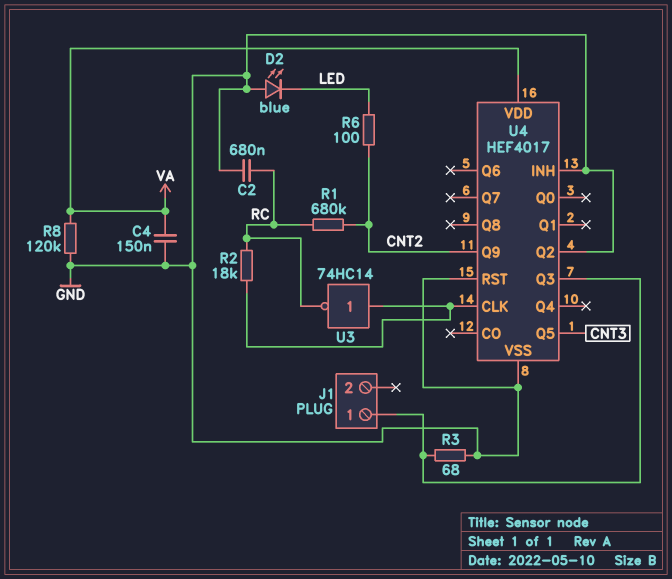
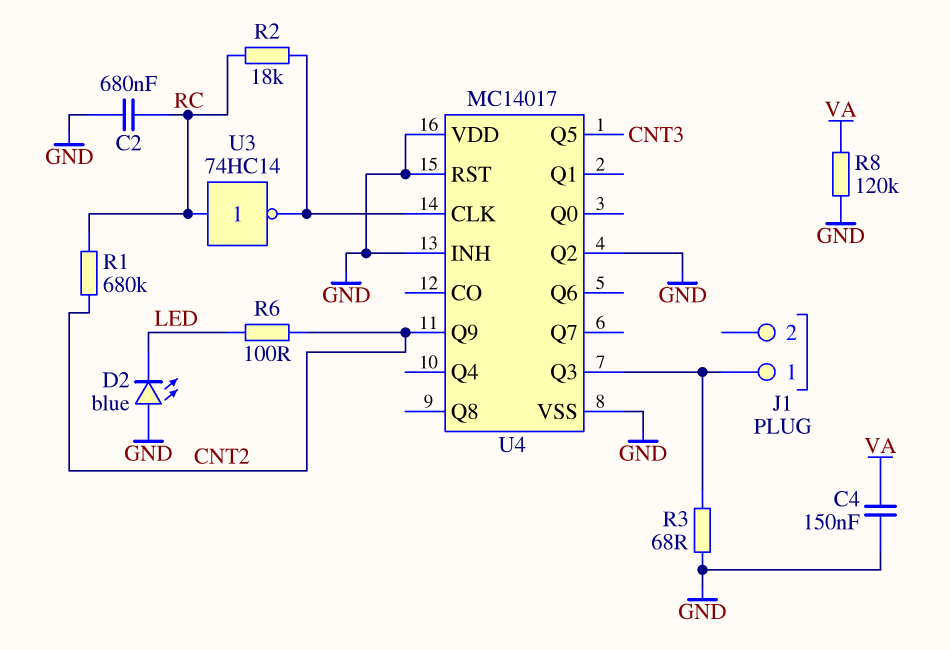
U3: NOT 74HC14 (in U4/CLK, out RC) -> NOT 74HC14 (in RC, out U4/CLK)
U4: HEF4017 -> MC14017
U4 pin VDD: VA -> GND

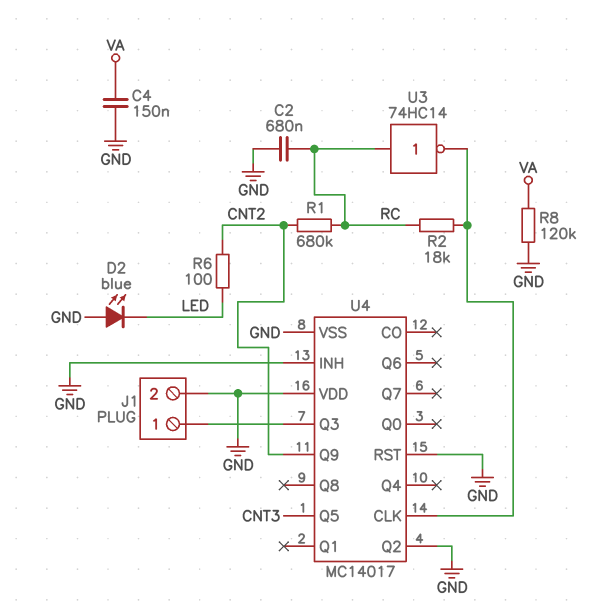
J1 pin 2: none -> GND
R3: 68 (GND, J1/1) -> none

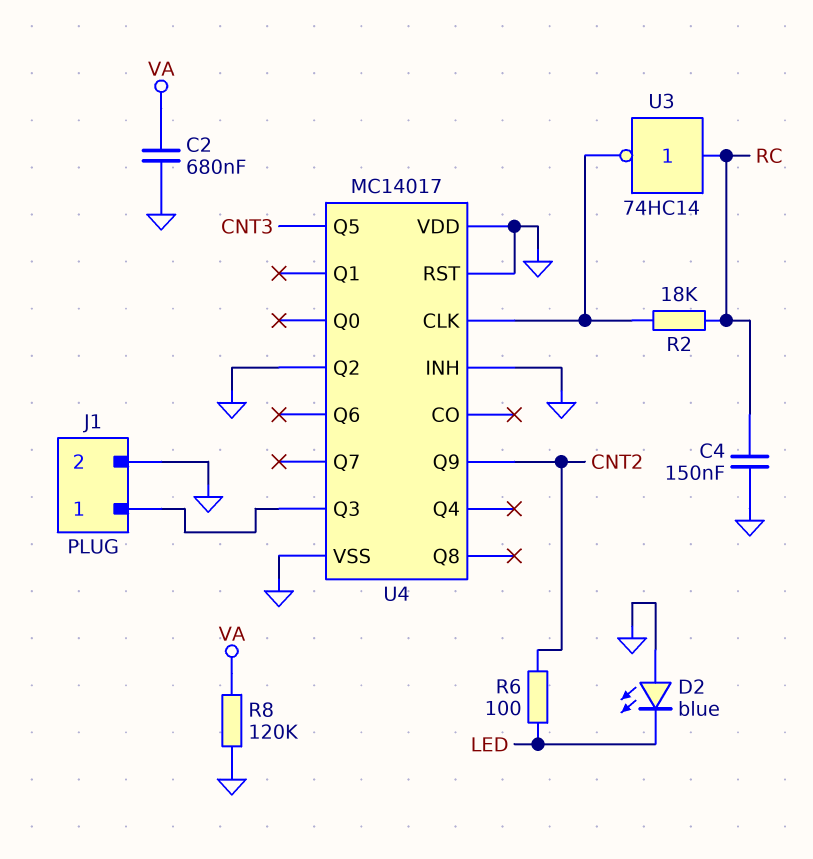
C2: 680nF (GND, RC) -> 680nF (GND, VA)
C4: 150nF (GND, VA) -> 150nF (GND, RC)
R1: 680k (CNT2, RC) -> none

